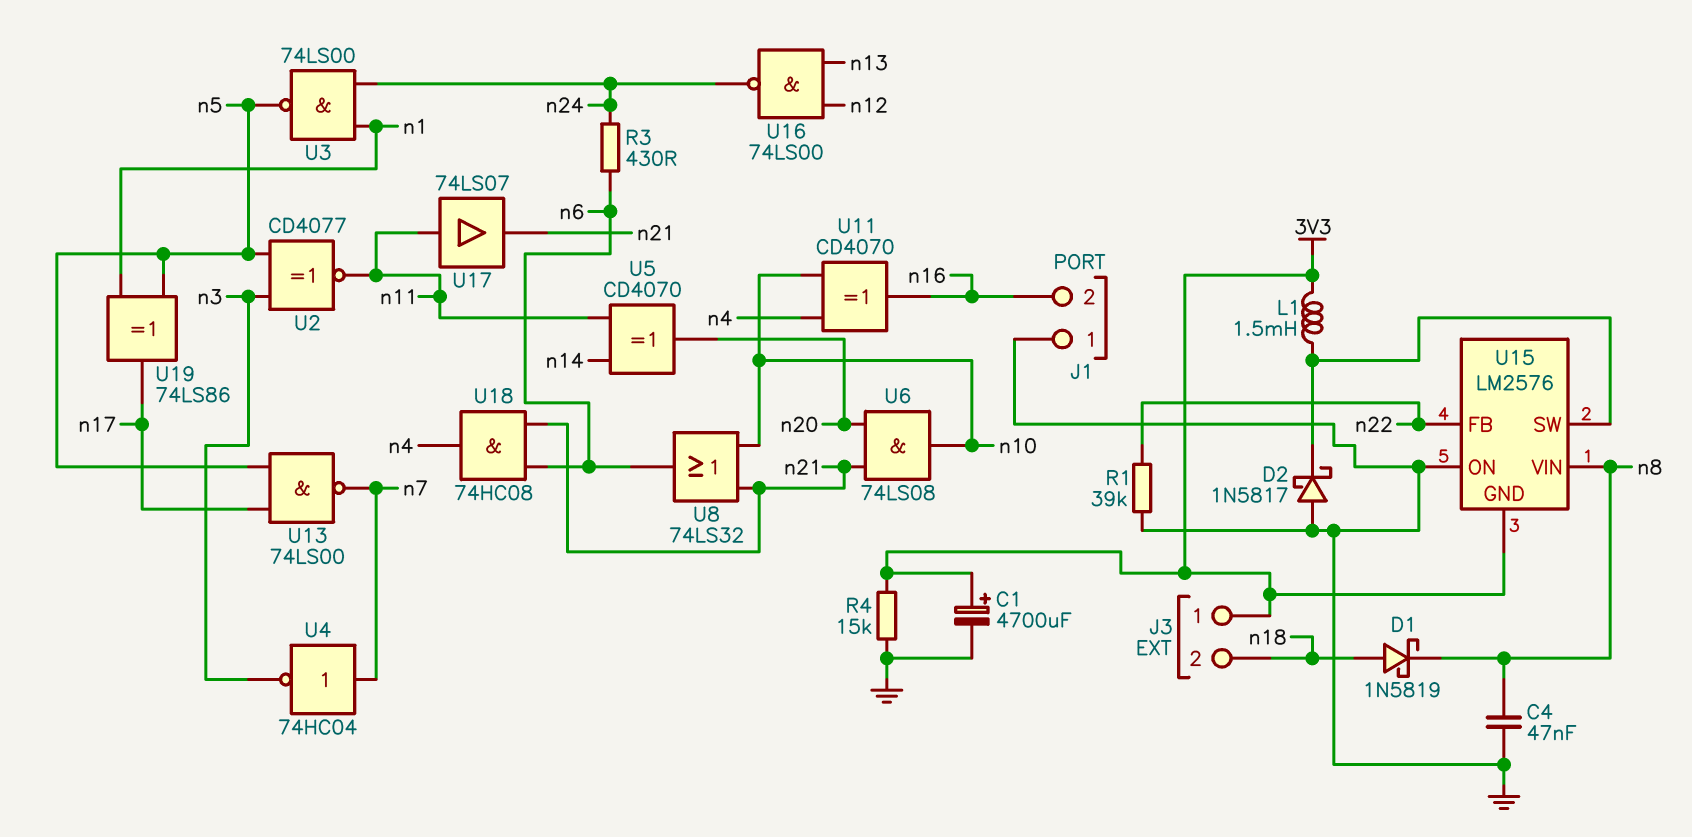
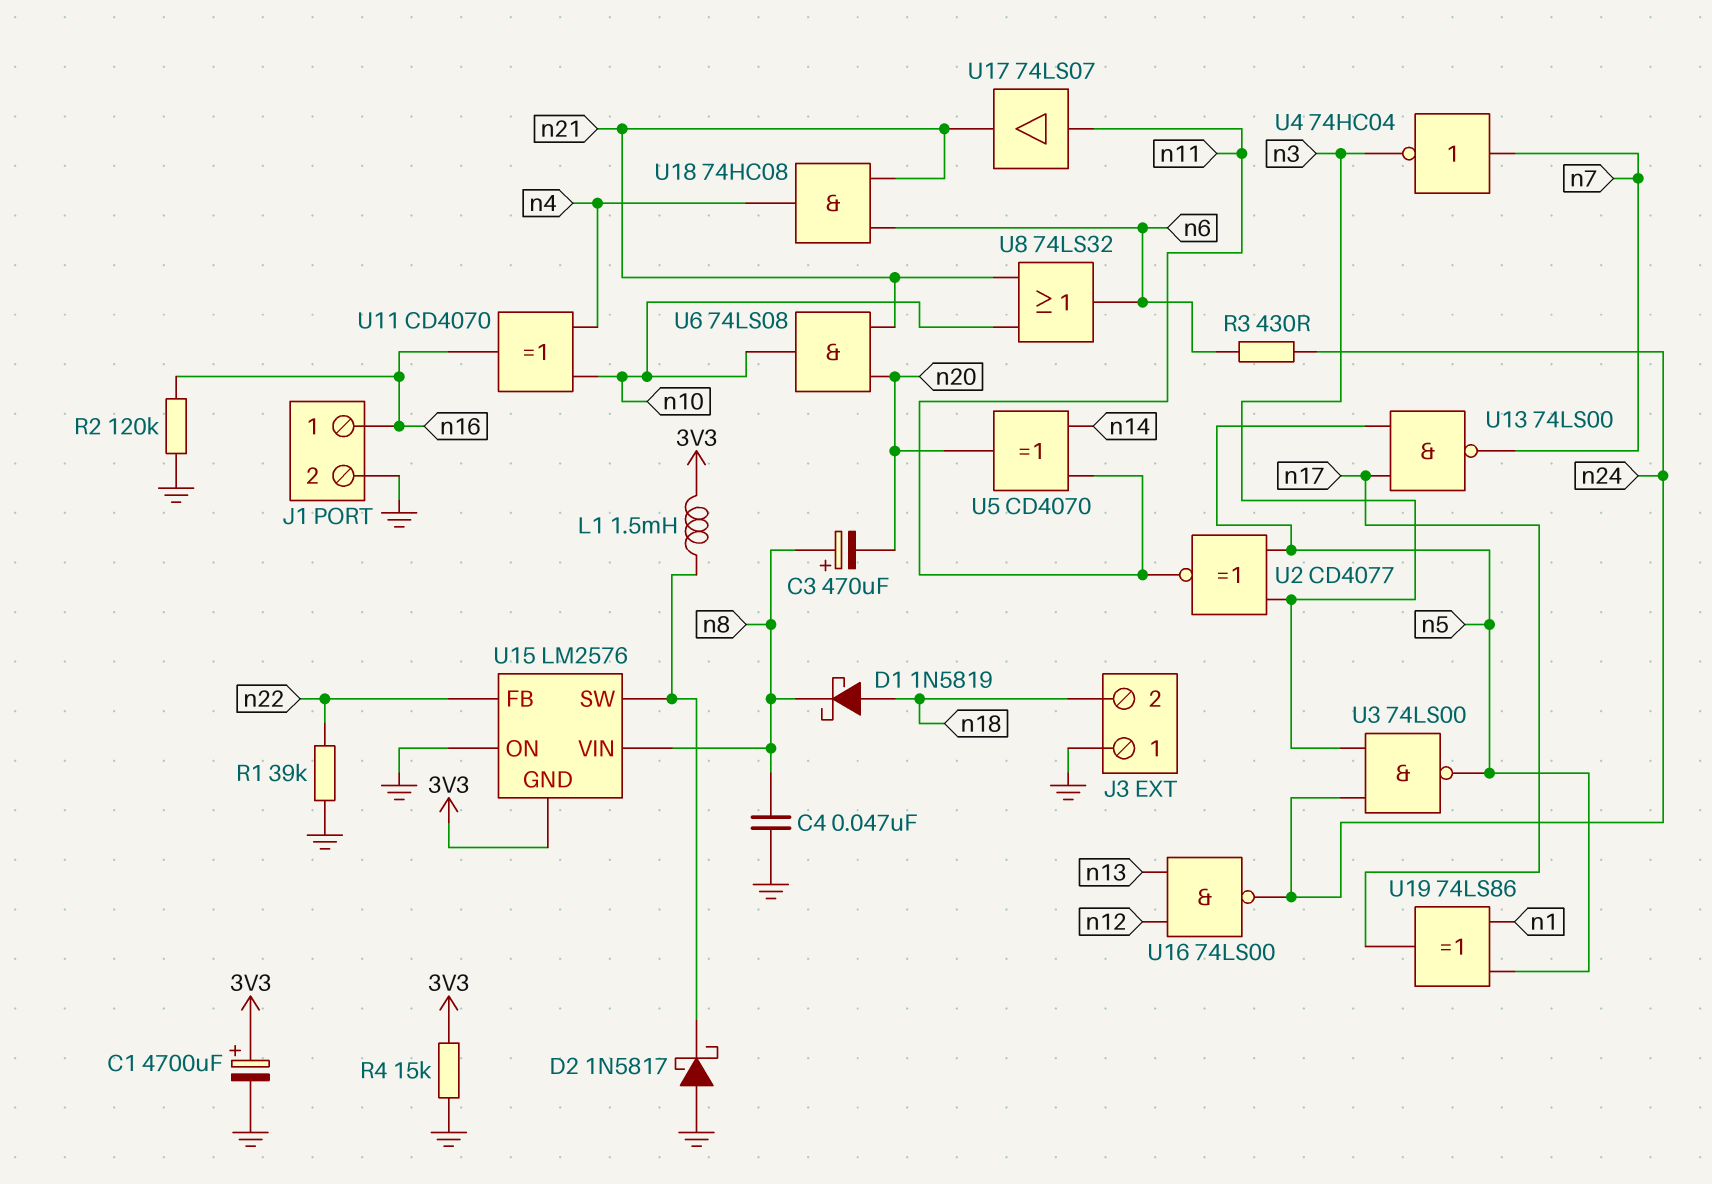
C3: none -> 470uF (plus n8, minus n20)
J1 pin 1: GND -> n16
J1 pin 2: n16 -> GND
J3 pin 1: 3V3 -> GND
R2: none -> 120k (GND, n16)
U3: NAND 74LS00 (in n1, in n24, out n5) -> NAND 74LS00 (in n3, in n24, out n5)

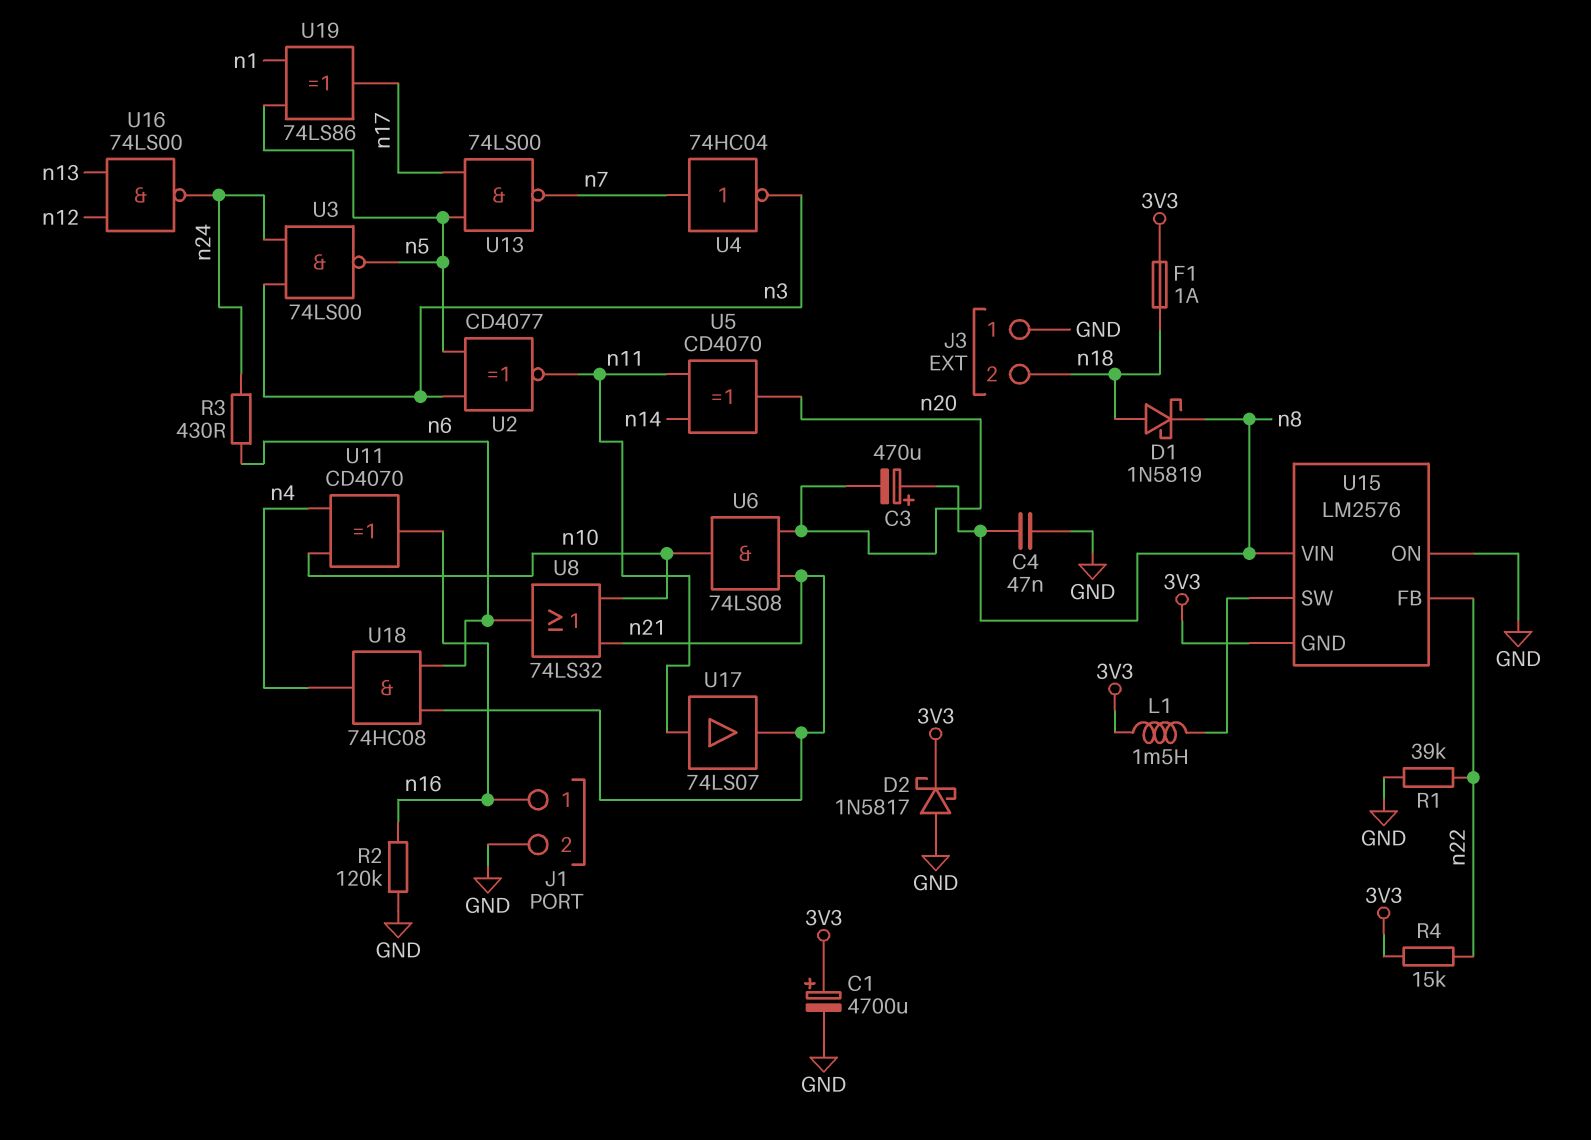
D2: schottky 1N5817 (A GND, K U15/SW) -> schottky 1N5817 (A GND, K 3V3)
F1: none -> 1A (3V3, n18)
R4: 15k (3V3, GND) -> 15k (3V3, n22)

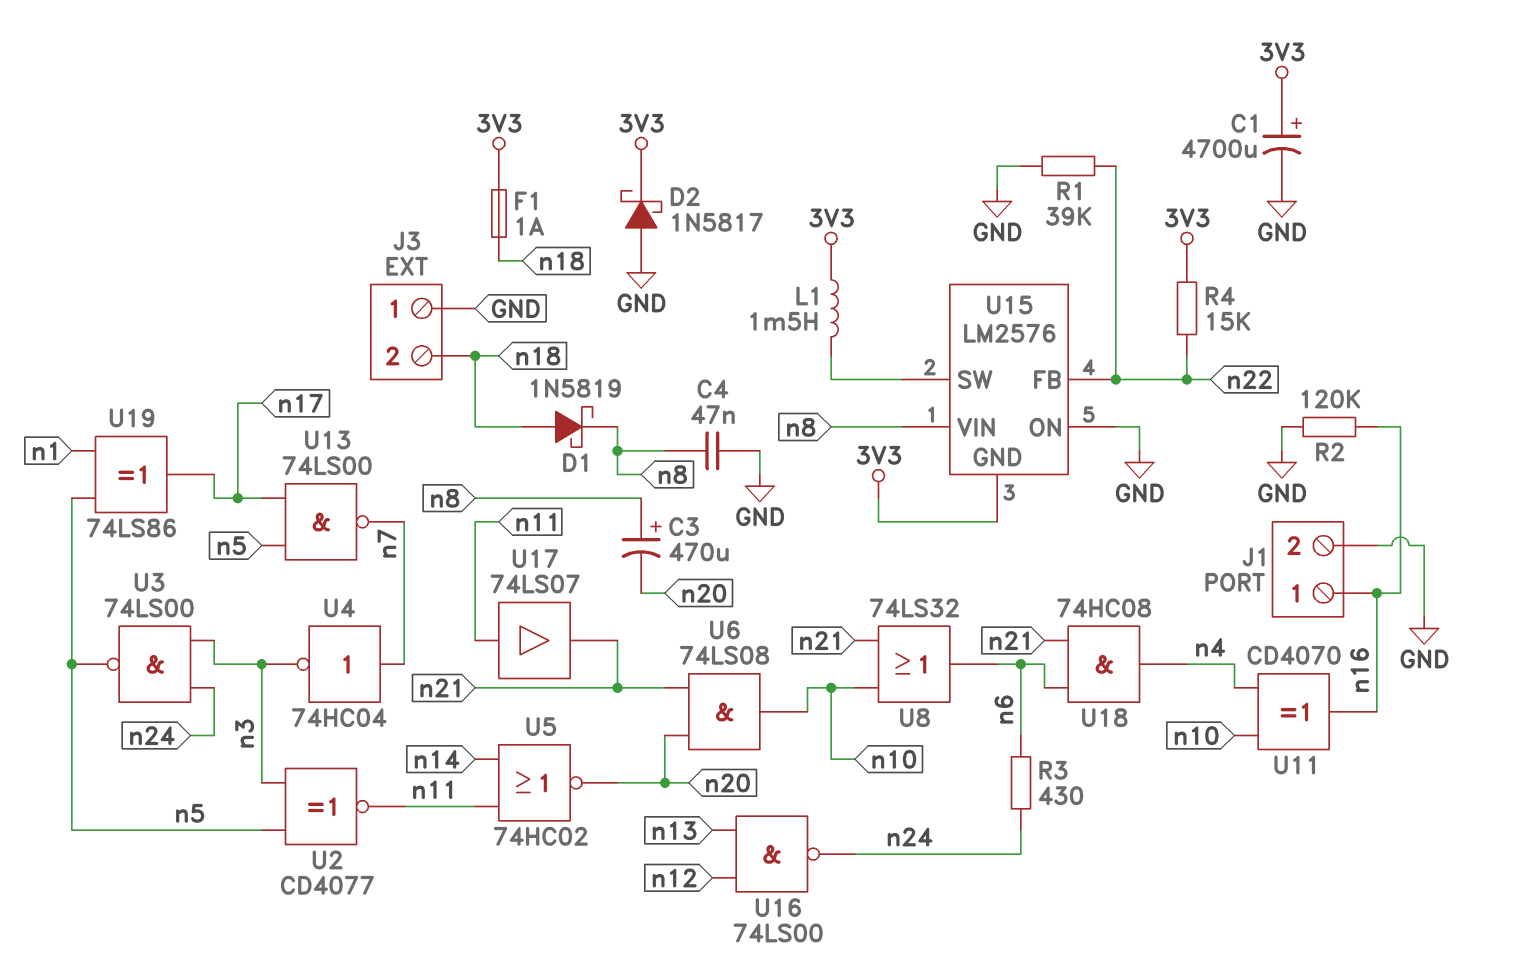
U5: XOR CD4070 (in n11, in n14, out n20) -> NOR 74HC02 (in n11, in n14, out n20)

